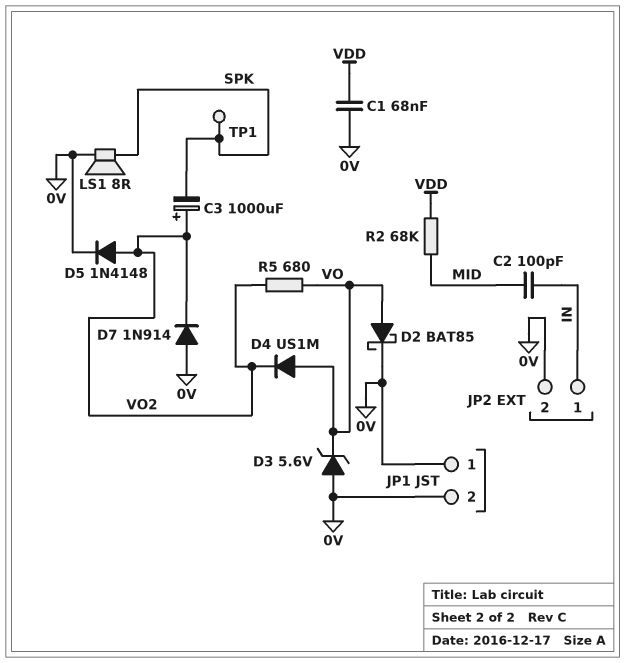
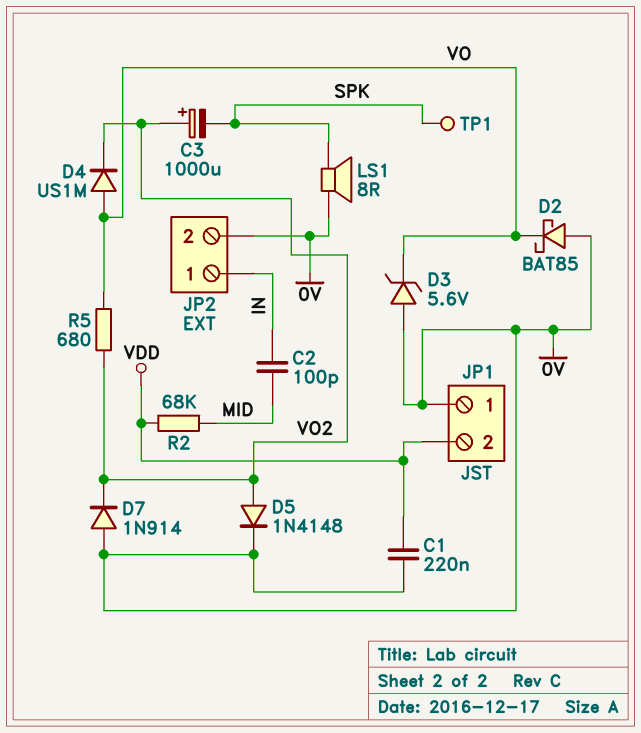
C1: 68nF (0V, VDD) -> 220nF (0V, VDD)
D2: schottky BAT85 (A VO, K 0V) -> schottky BAT85 (A 0V, K VO)
JP1 pin 2: 0V -> VDD

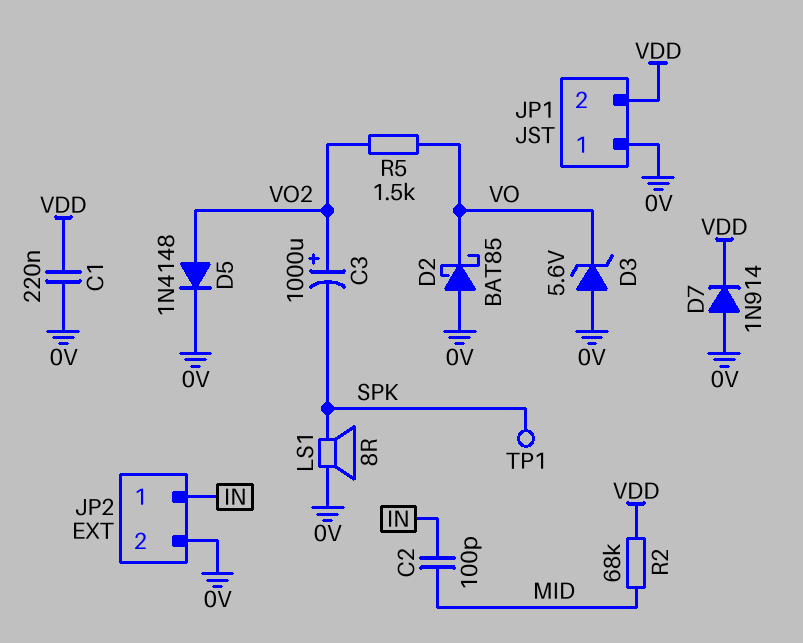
D4: diode US1M (A VO, K VO2) -> none
D7: diode 1N914 (A 0V, K VO2) -> diode 1N914 (A 0V, K VDD)
R5: 680 (VO, VO2) -> 1.5k (VO, VO2)

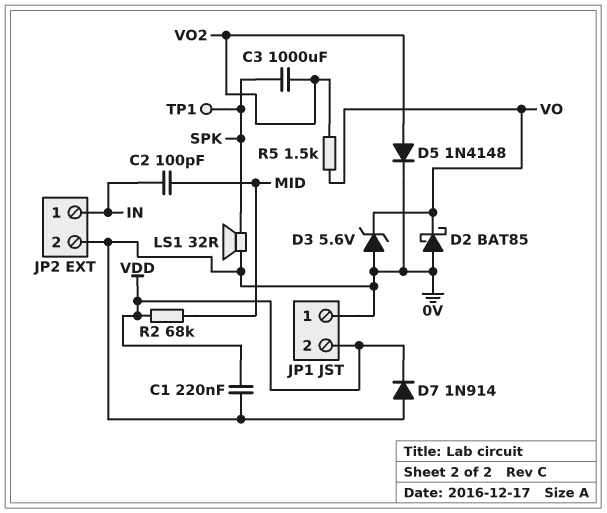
C3: 1000uF (plus VO2, minus SPK) -> 1000uF (SPK, VO2)
LS1: speaker 8R (0V, SPK) -> speaker 32R (0V, SPK)

